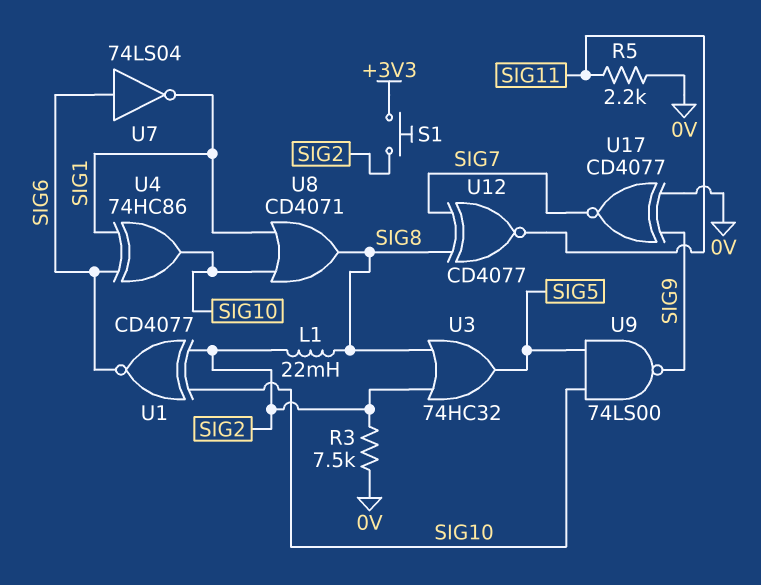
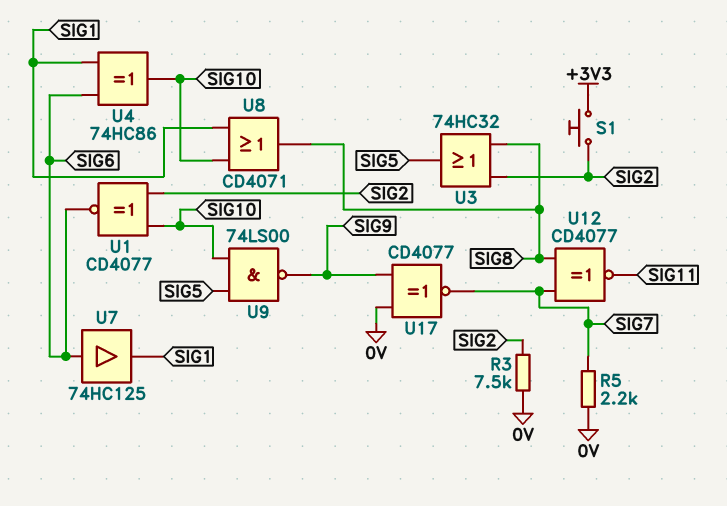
L1: 22mH (SIG2, SIG8) -> none
R5: 2.2k (0V, SIG11) -> 2.2k (0V, SIG7)
U7: NOT 74LS04 (in SIG6, out SIG1) -> buffer 74HC125 (in SIG6, out SIG1)

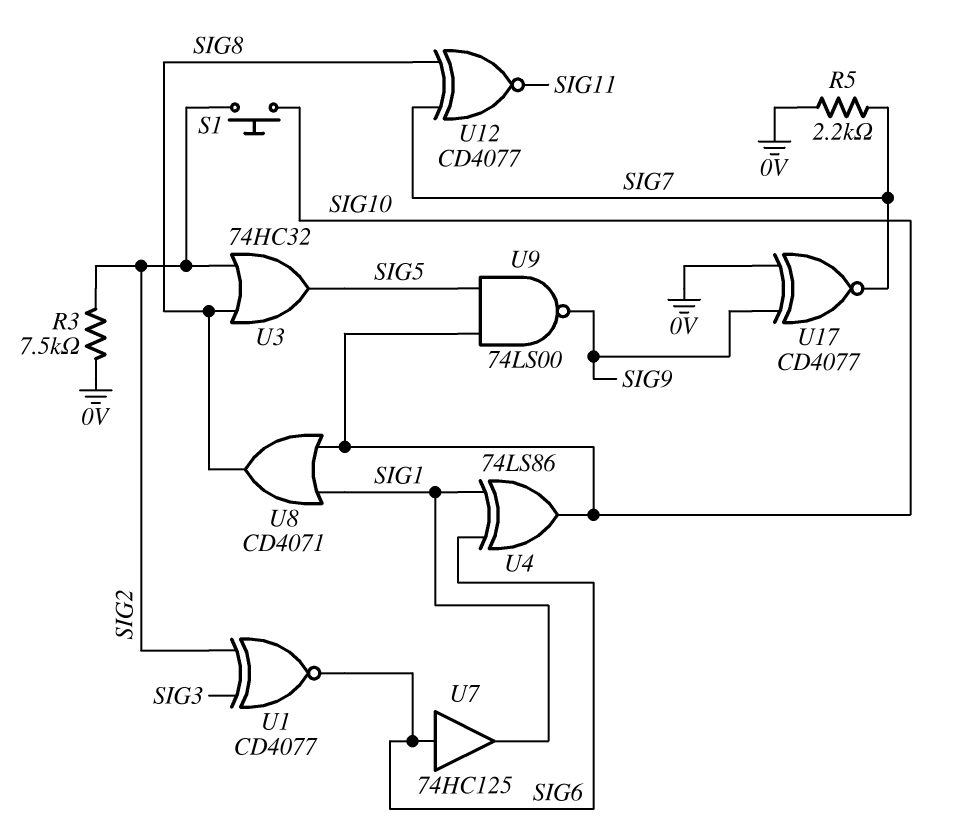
S1: button (+3V3, SIG2) -> button (SIG2, SIG10)
U1: XNOR CD4077 (in SIG2, in SIG10, out SIG6) -> XNOR CD4077 (in SIG2, in SIG3, out SIG6)
U4: XOR 74HC86 (in SIG1, in SIG6, out SIG10) -> XOR 74LS86 (in SIG1, in SIG6, out SIG10)

